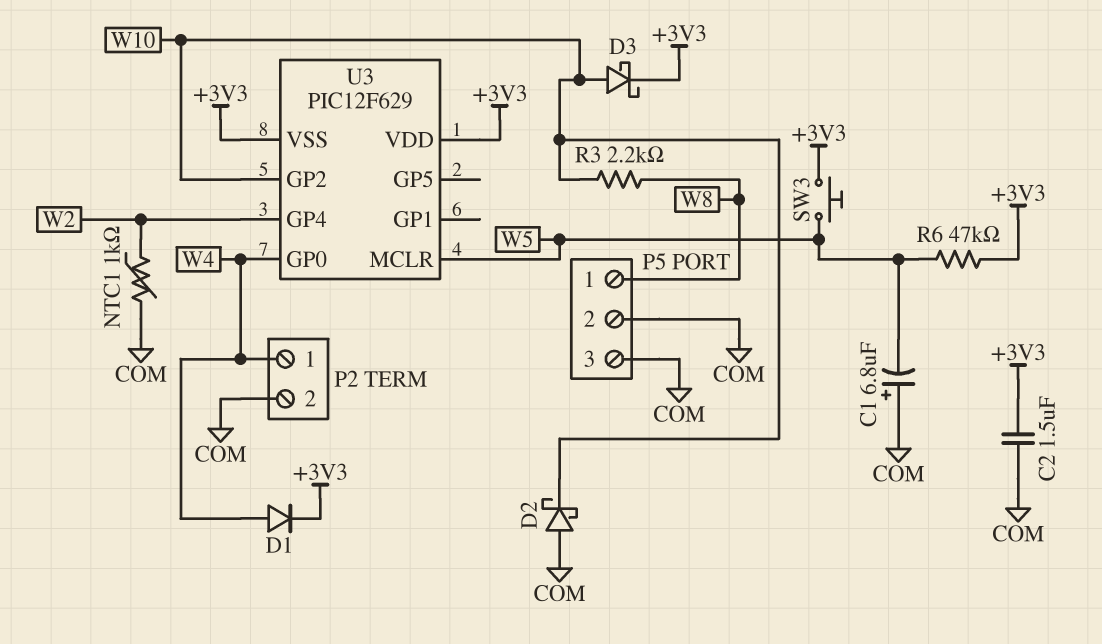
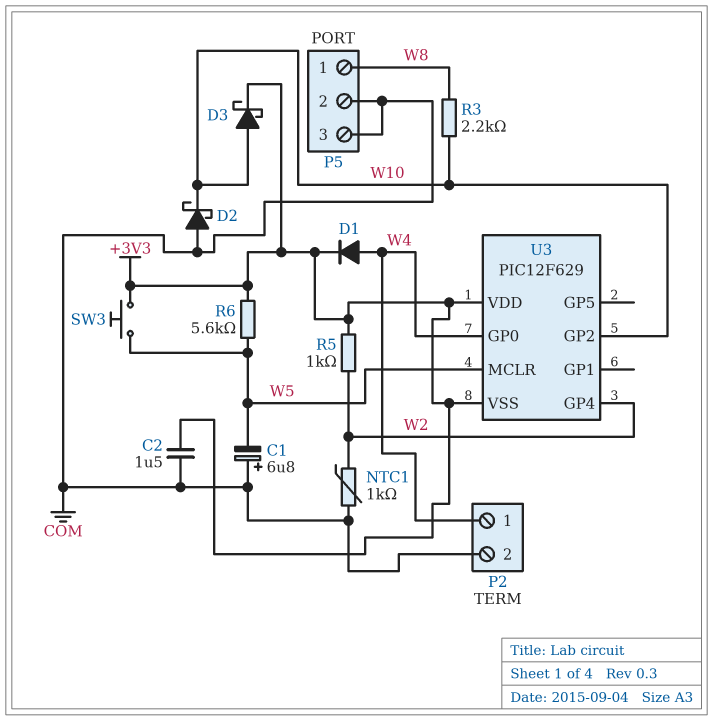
R5: none -> 1k (+3V3, W2)
R6: 47k (+3V3, W5) -> 5.6k (+3V3, W5)

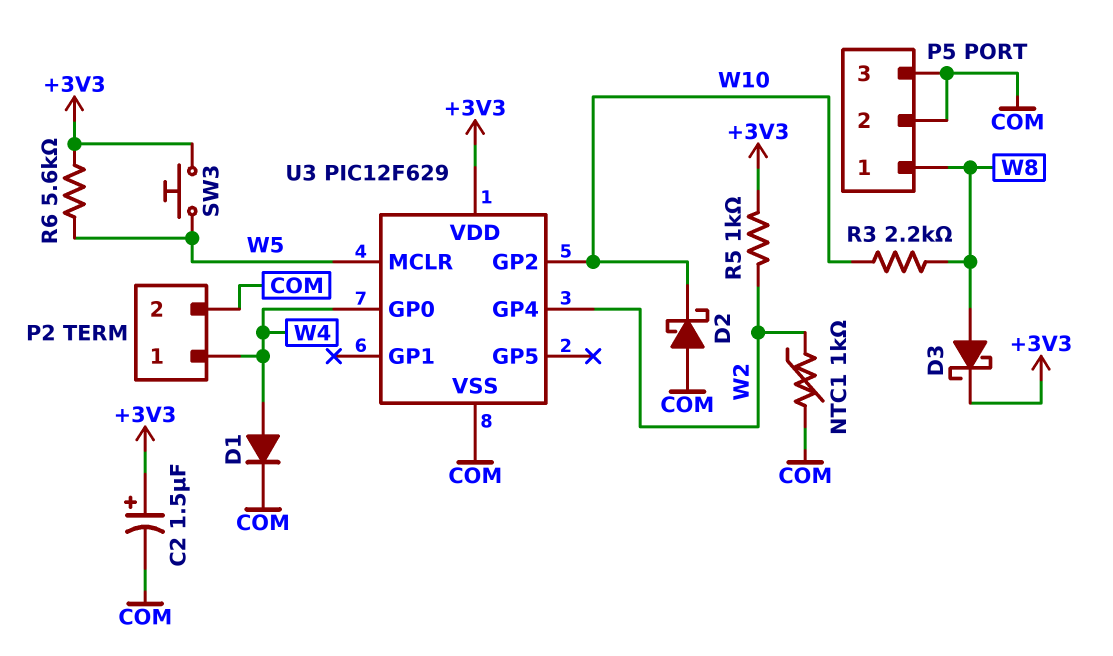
C1: 6.8uF (plus COM, minus W5) -> none
C2: 1.5uF (+3V3, COM) -> 1.5uF (plus +3V3, minus COM)
D1: diode (A W4, K +3V3) -> diode (A W4, K COM)
D3: schottky (A W10, K +3V3) -> schottky (A W8, K +3V3)
U3 pin VSS: +3V3 -> COM

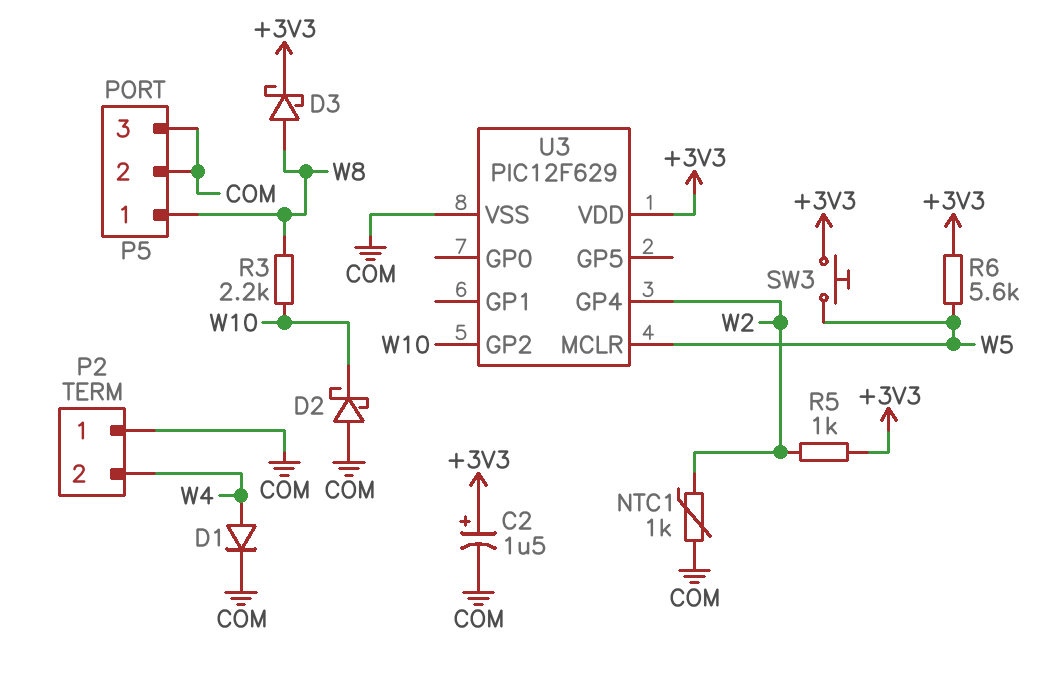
P2 pin 1: W4 -> COM
P2 pin 2: COM -> W4
U3 pin GP0: W4 -> none

